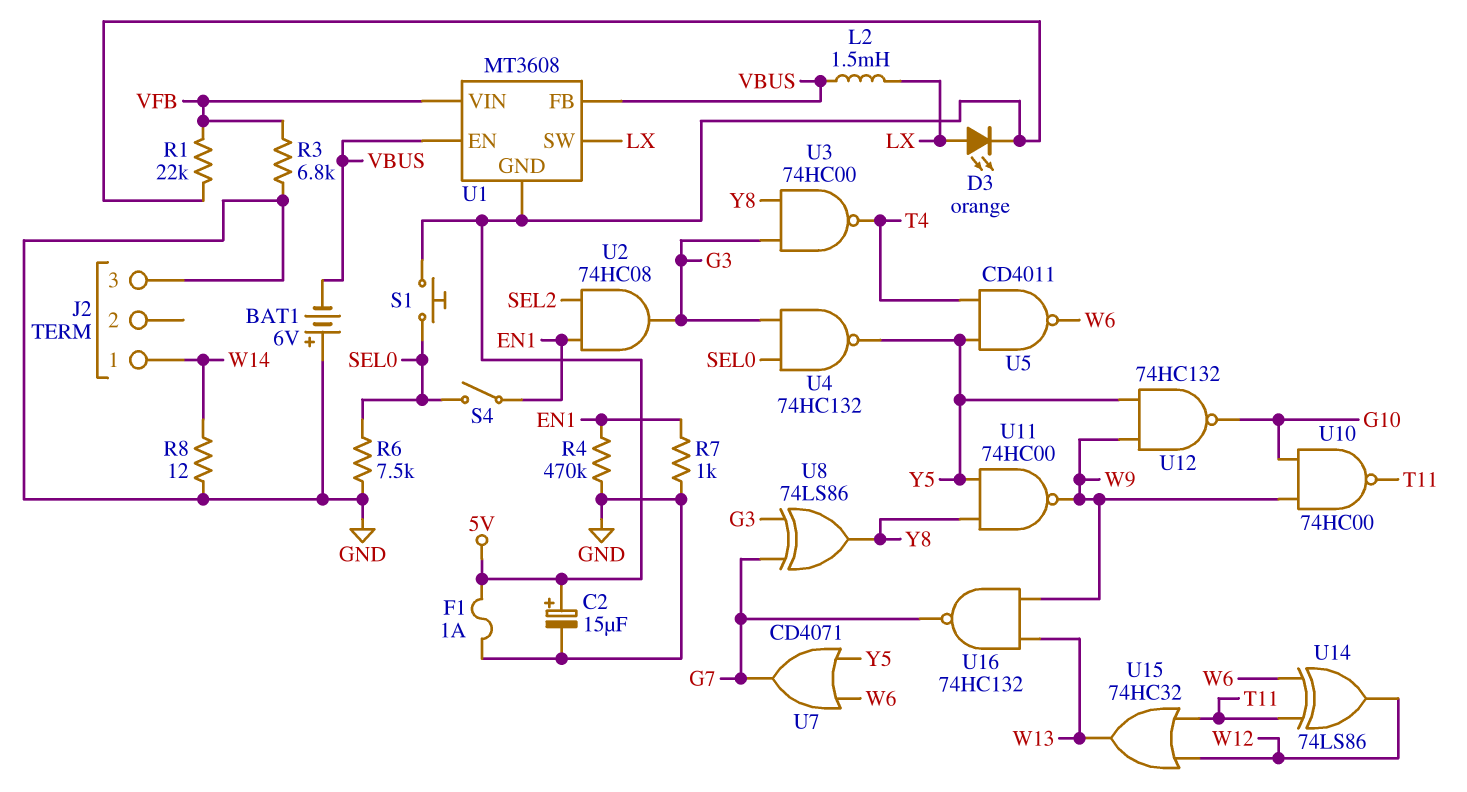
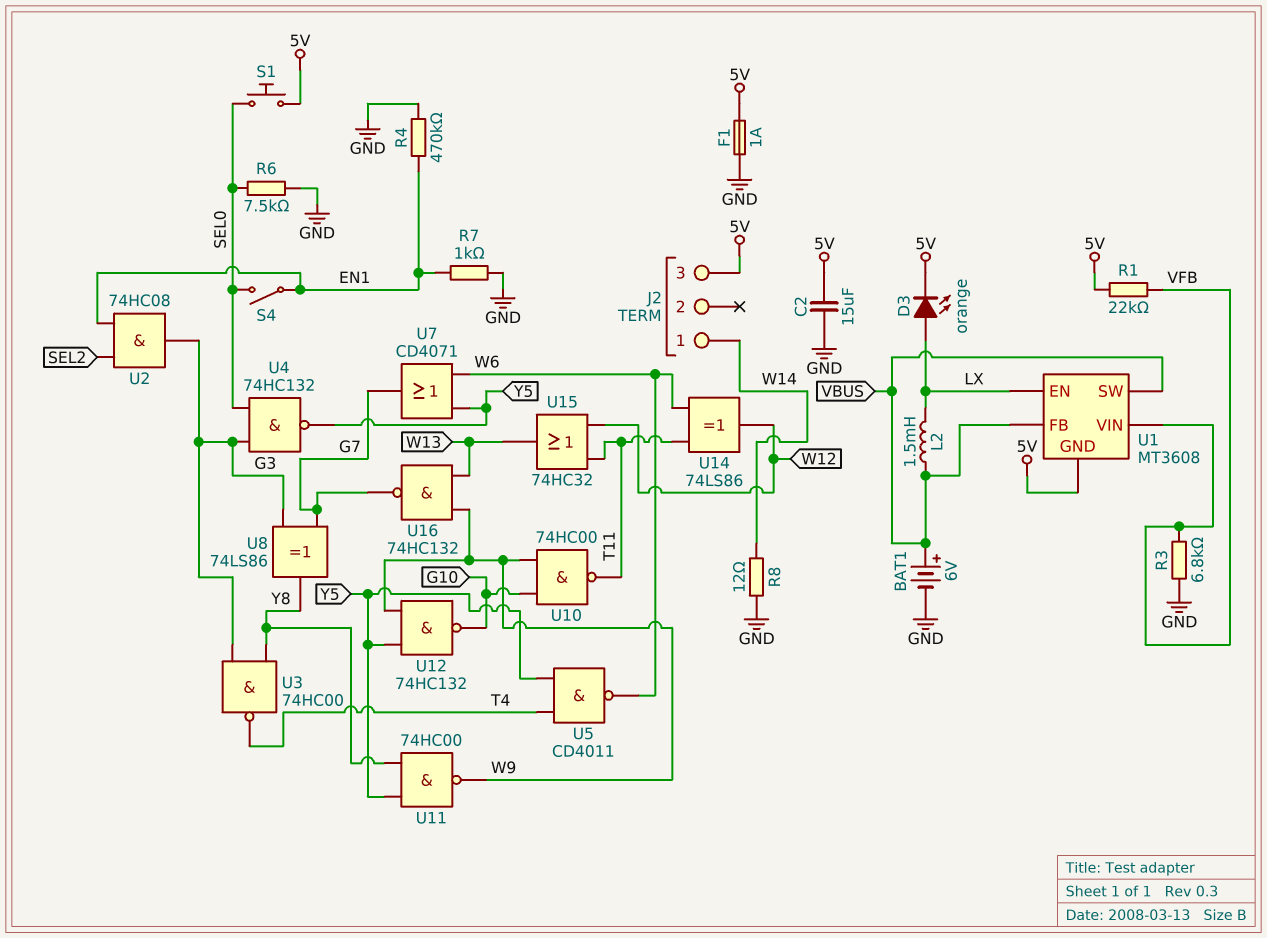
BAT1: 6V (plus GND, minus VBUS) -> 6V (plus VBUS, minus GND)
C2: 15uF (plus 5V, minus GND) -> 15uF (5V, GND)
J2 pin 3: GND -> 5V
U1 pin EN: VBUS -> LX
U1 pin SW: LX -> VBUS

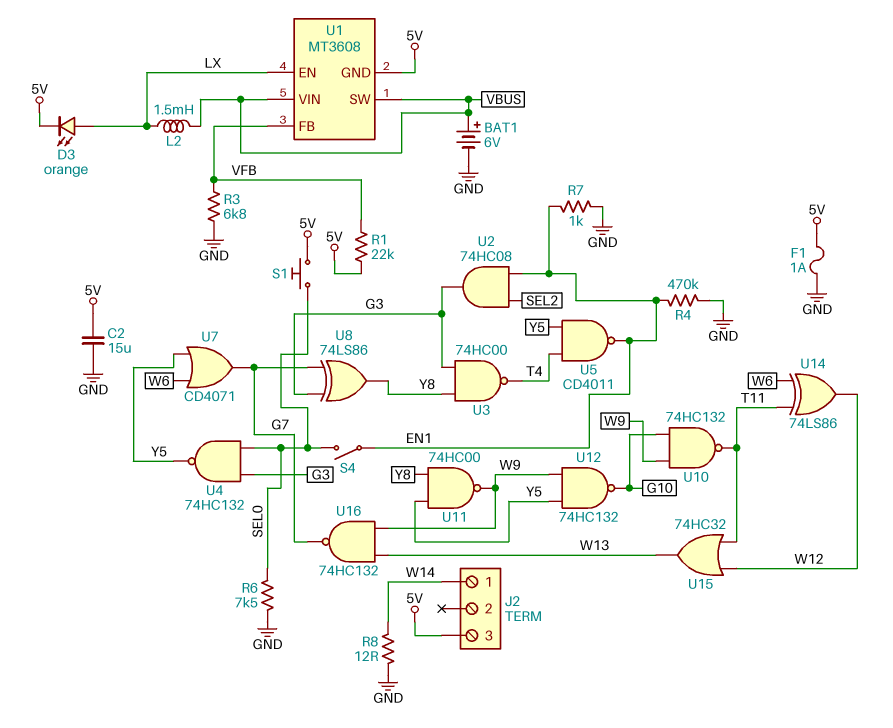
U1 pin FB: VBUS -> VFB
U1 pin VIN: VFB -> VBUS
U5: NAND CD4011 (in T4, in Y5, out W6) -> NAND CD4011 (in T4, in Y5, out EN1)
U10: NAND 74HC00 (in G10, in W9, out T11) -> NAND 74HC132 (in G10, in W9, out T11)

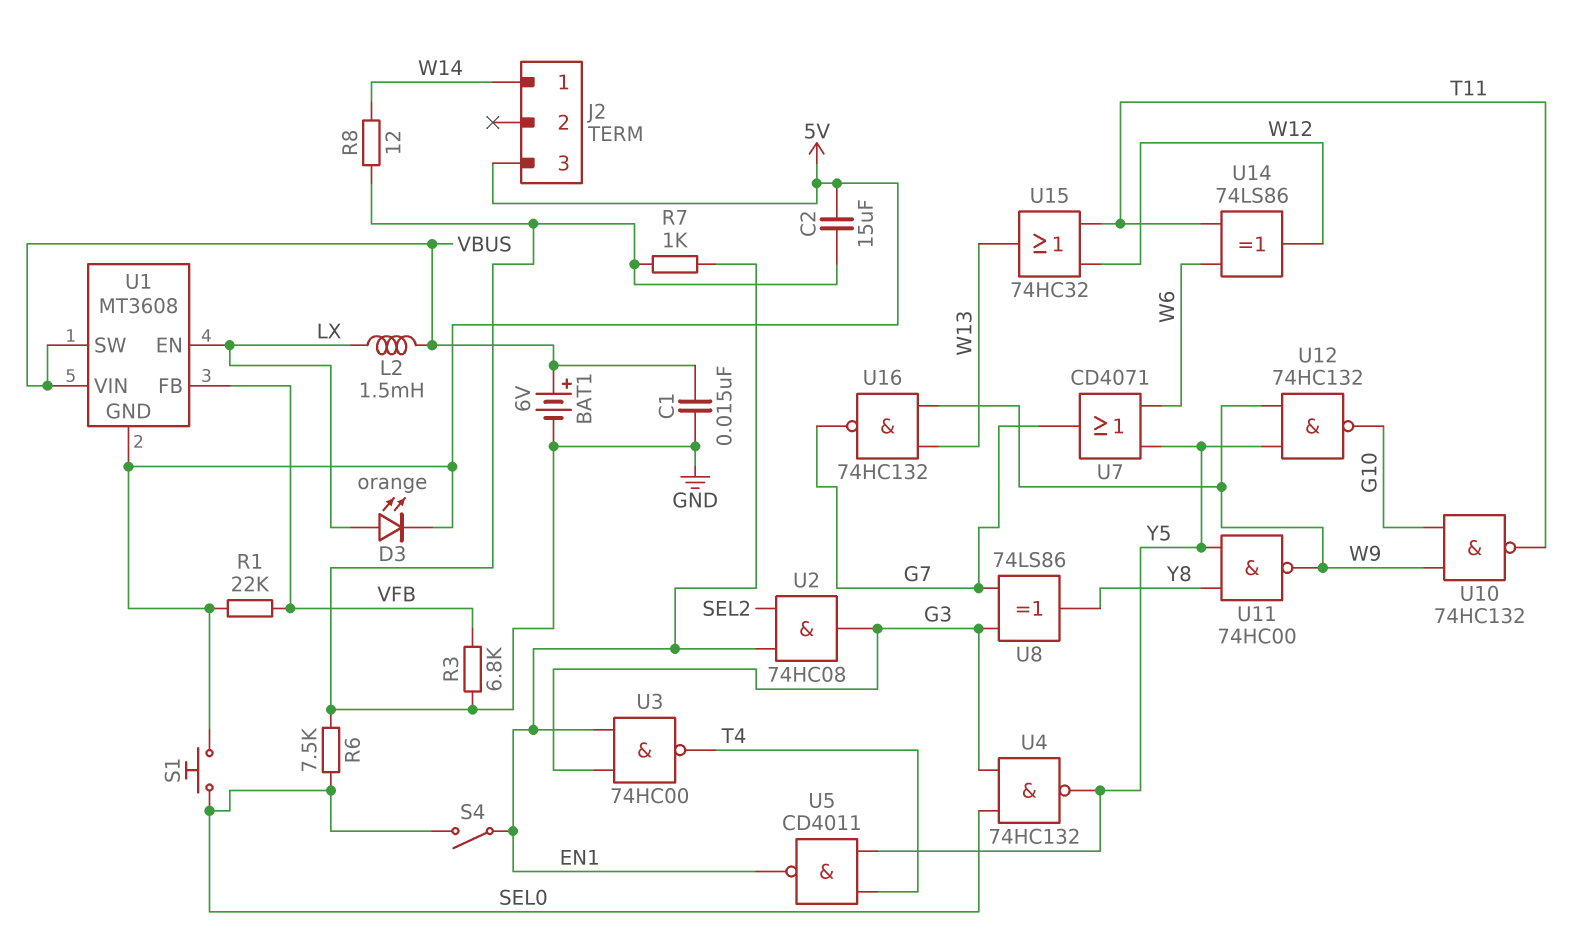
C1: none -> 15nF (GND, VBUS)
F1: 1A (5V, GND) -> none
R4: 470k (EN1, GND) -> none
U3: NAND 74HC00 (in G3, in Y8, out T4) -> NAND 74HC00 (in EN1, in G3, out T4)

